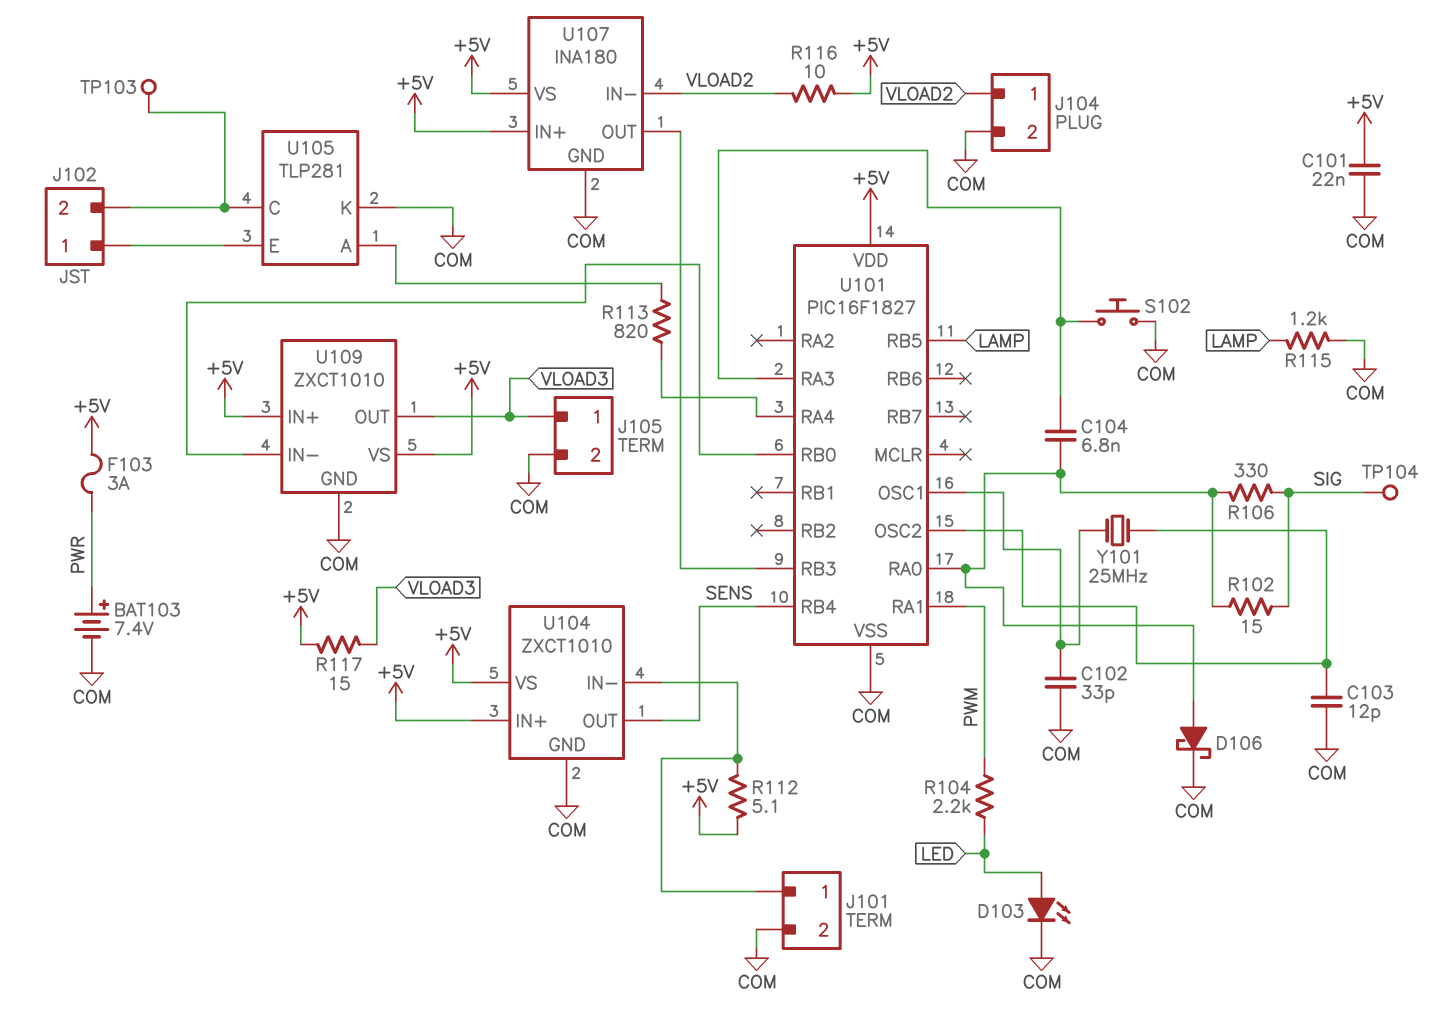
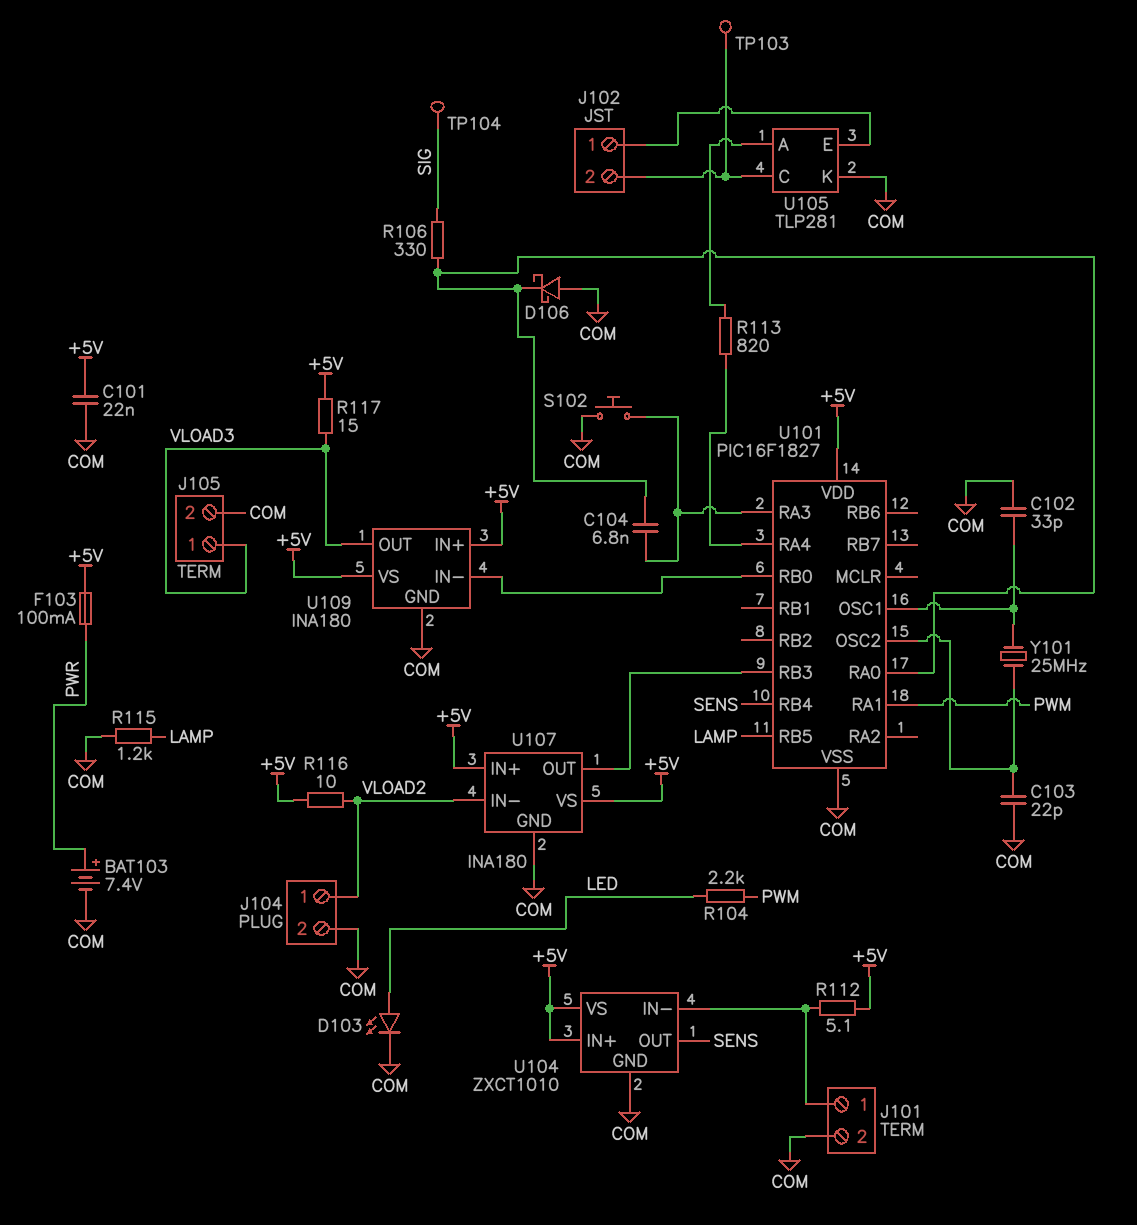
C103: 12pF (COM, U101/OSC2) -> 22pF (COM, U101/OSC2)
D106: schottky (A U101/RA0, K COM) -> schottky (A COM, K U101/RA0)
F103: 3A (+5V, PWR) -> 100mA (+5V, PWR)
R102: 15 (SIG, U101/RA0) -> none
U109: ZXCT1010 -> INA180

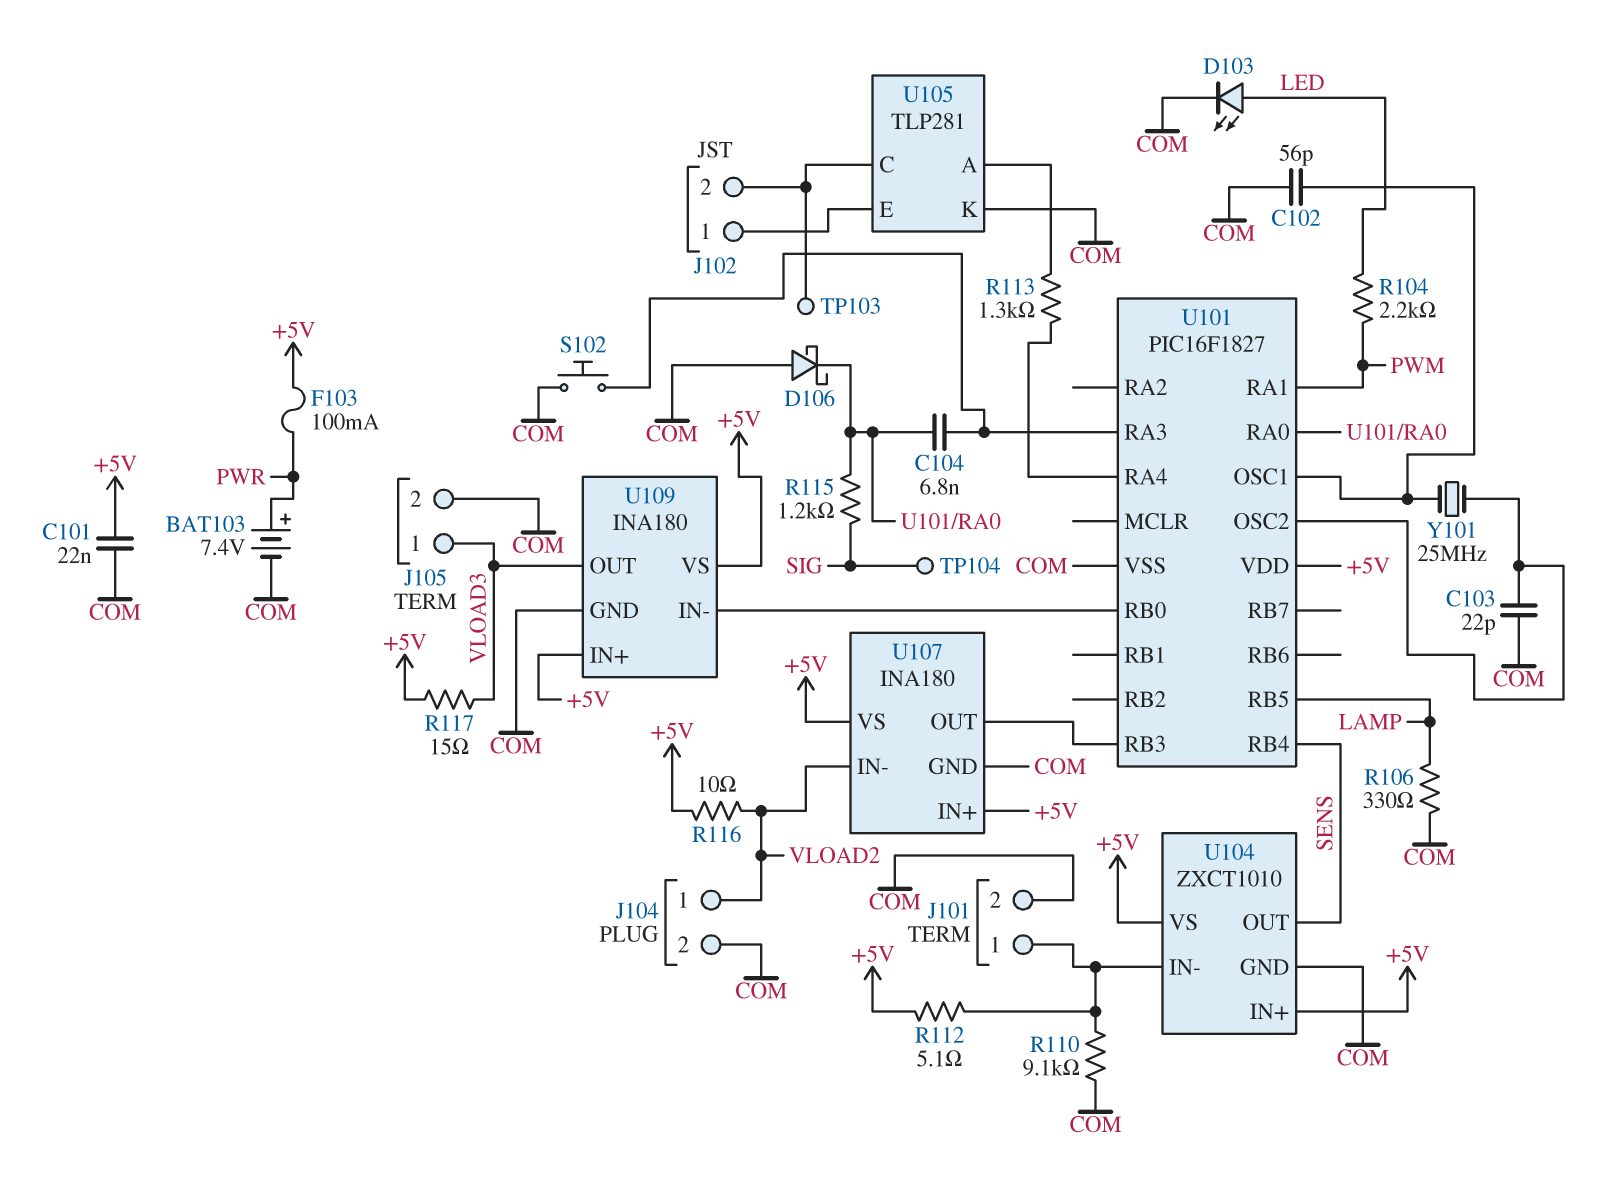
C102: 33pF (COM, U101/OSC1) -> 56pF (COM, U101/OSC1)
R106: 330 (SIG, U101/RA0) -> 330 (COM, LAMP)
R110: none -> 9.1k (COM, J101/1)
R113: 820 (U101/RA4, U105/A) -> 1.3k (U101/RA4, U105/A)
R115: 1.2k (COM, LAMP) -> 1.2k (SIG, U101/RA0)

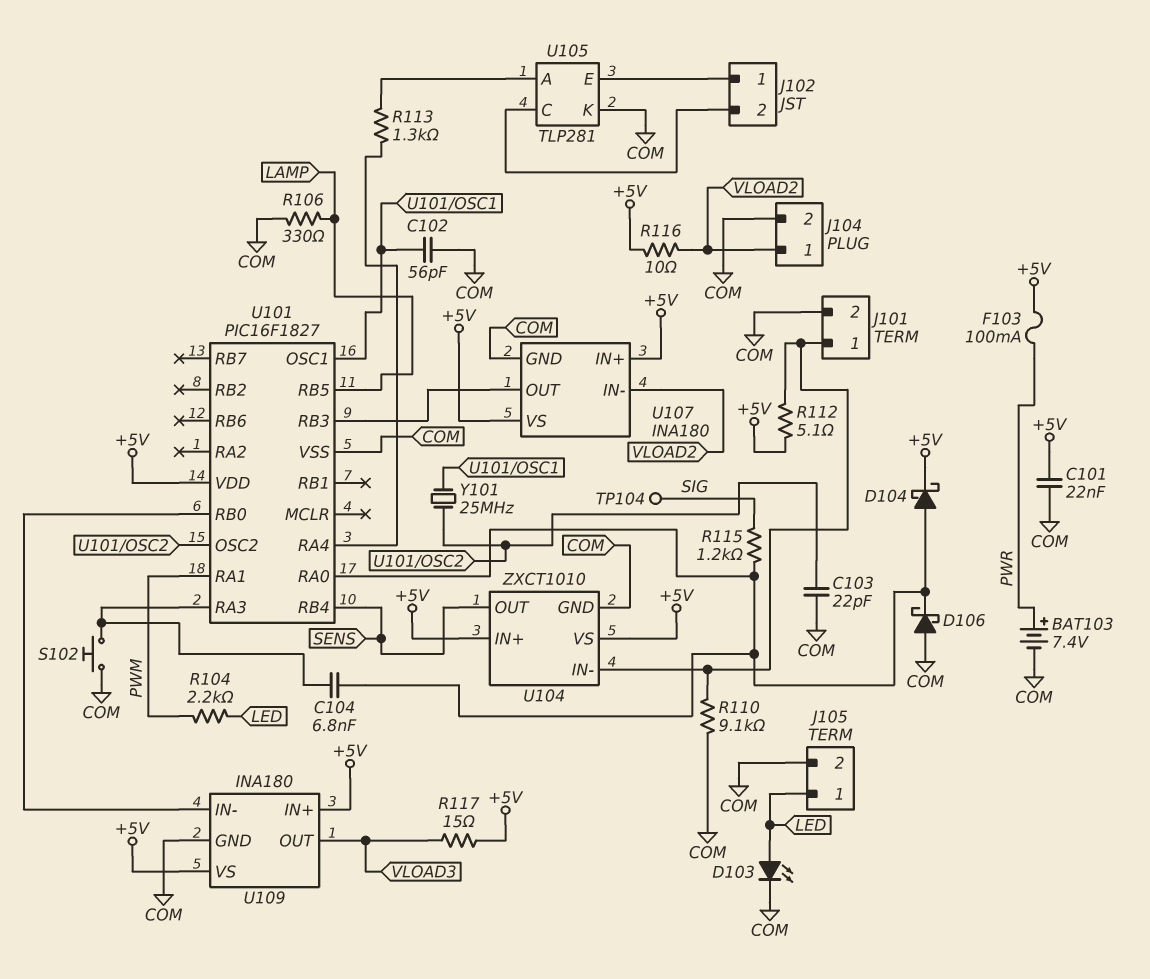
D104: none -> schottky (A U101/RA0, K +5V)
J105 pin 1: VLOAD3 -> LED
TP103: test point (J102/2) -> none

